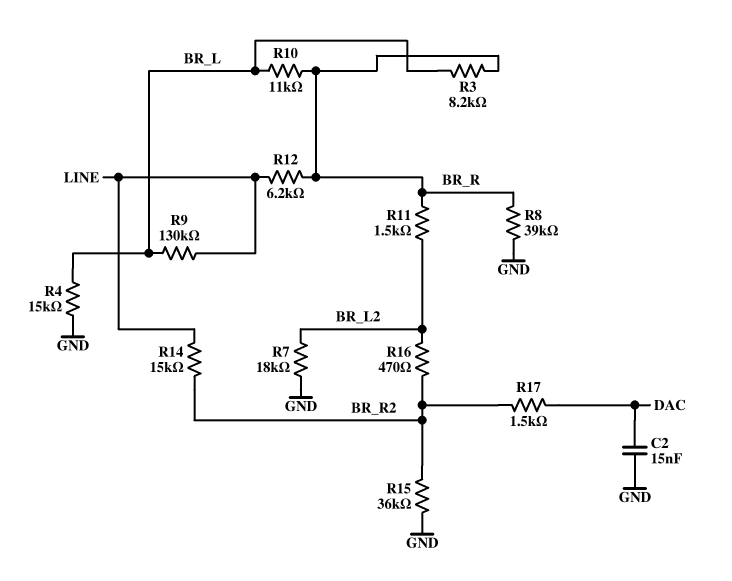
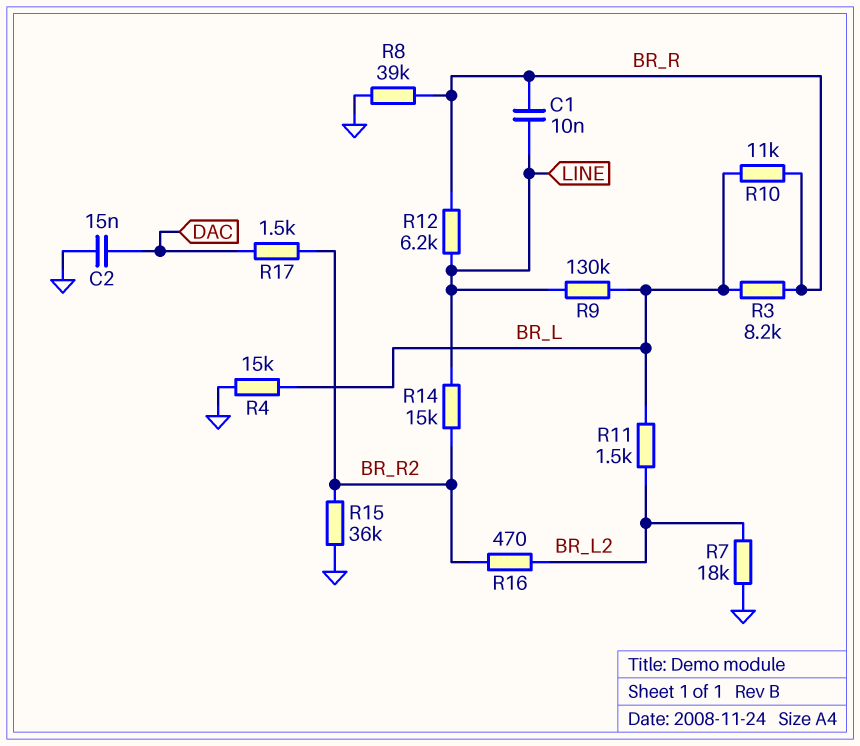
C1: none -> 10nF (BR_R, LINE)
R11: 1.5k (BR_L2, BR_R) -> 1.5k (BR_L, BR_L2)

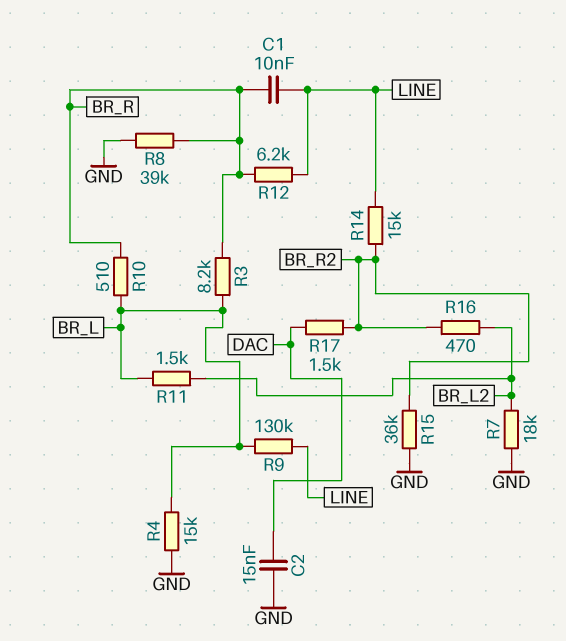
R10: 11k (BR_L, BR_R) -> 510 (BR_L, BR_R)

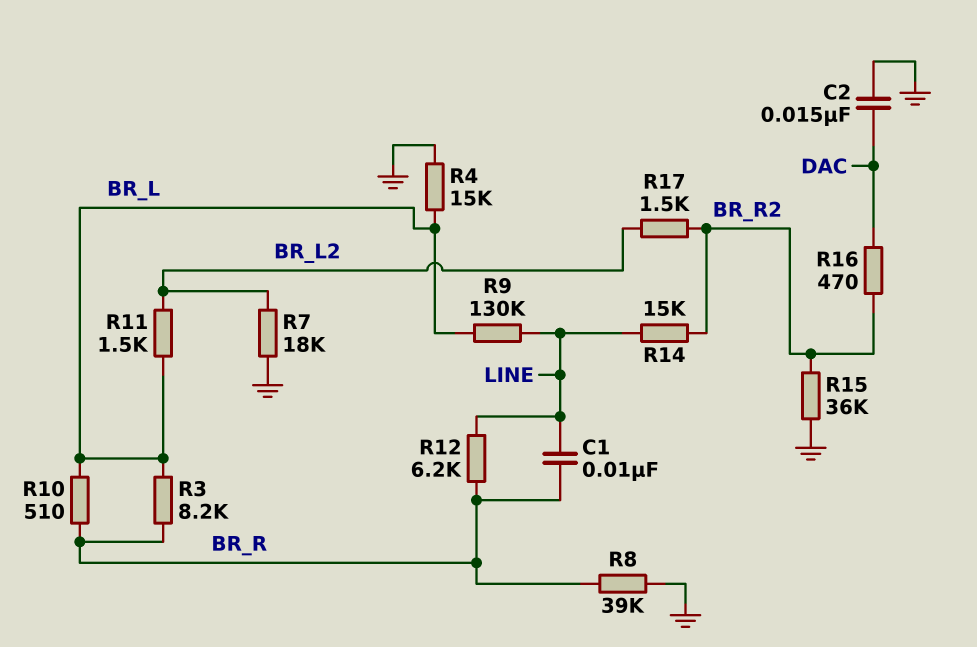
R16: 470 (BR_L2, BR_R2) -> 470 (BR_R2, DAC)
R17: 1.5k (BR_R2, DAC) -> 1.5k (BR_L2, BR_R2)

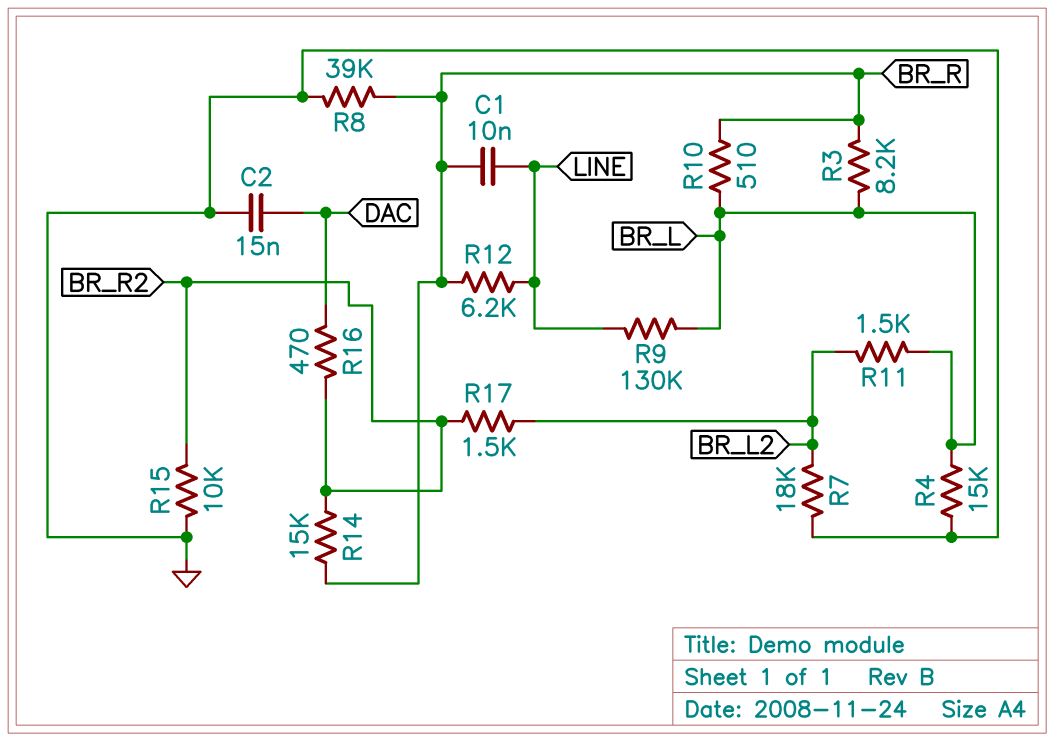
R14: 15k (BR_R2, LINE) -> 15k (BR_R, BR_R2)
R15: 36k (BR_R2, GND) -> 10k (BR_R2, GND)

